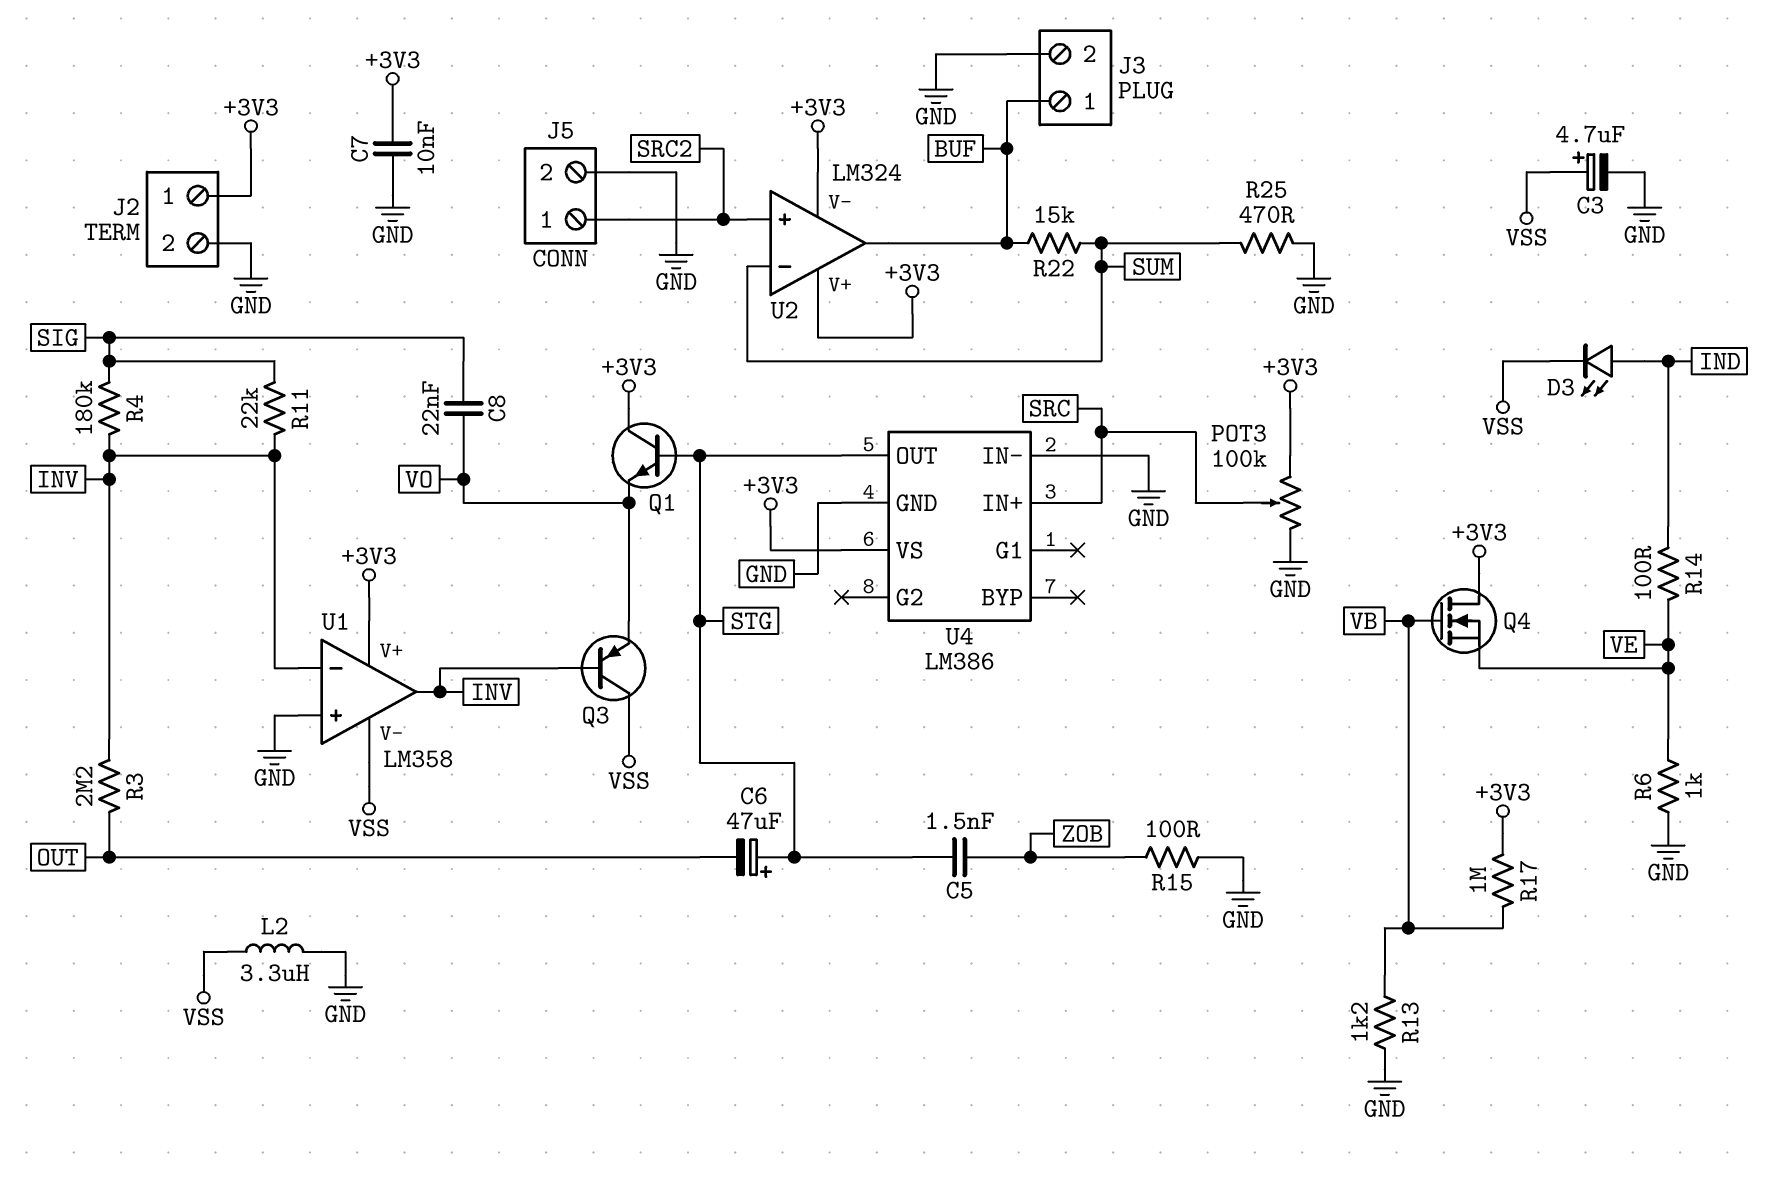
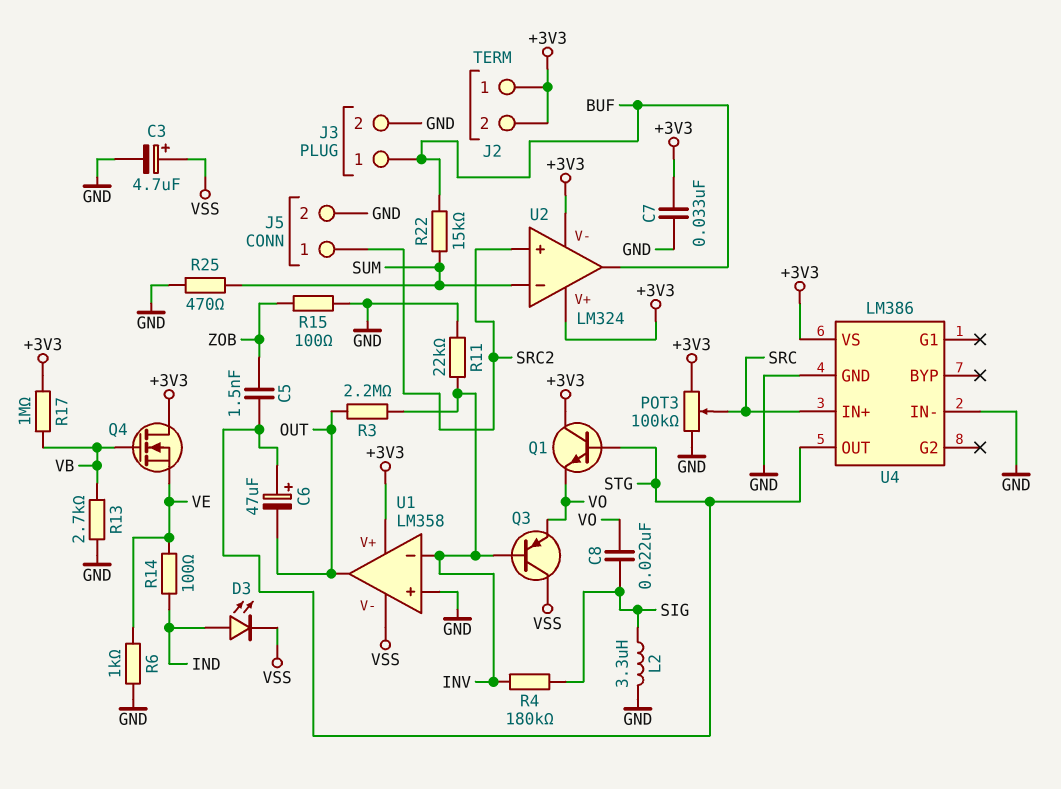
C7: 10nF (+3V3, GND) -> 33nF (+3V3, GND)
J2 pin 2: GND -> +3V3
L2: 3.3uH (GND, VSS) -> 3.3uH (GND, SIG)
R11: 22k (INV, SIG) -> 22k (GND, INV)
R13: 1.2k (GND, VB) -> 2.7k (GND, VB)
U1 pin out: INV -> OUT

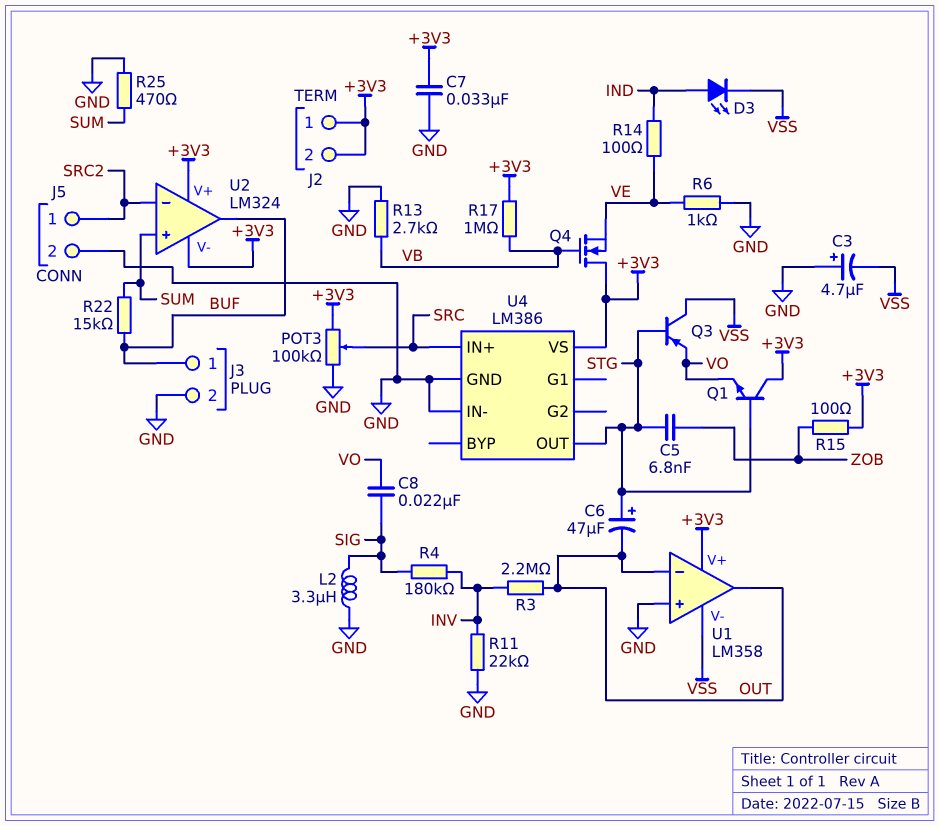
C3: 4.7uF (plus VSS, minus GND) -> 4.7uF (plus GND, minus VSS)
C5: 1.5nF (STG, ZOB) -> 6.8nF (STG, ZOB)
Q3: PNP (B INV, C VSS, E VO) -> PNP (B STG, C VSS, E VO)
R15: 100 (GND, ZOB) -> 100 (+3V3, ZOB)
U1 pin in-: INV -> OUT
U2 pin in+: SRC2 -> SUM
U2 pin in-: SUM -> SRC2

